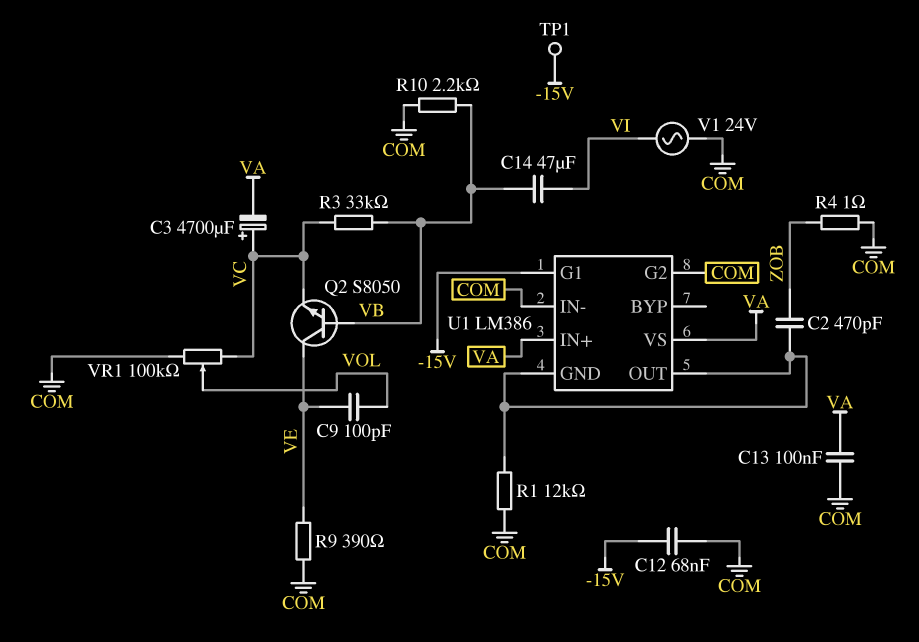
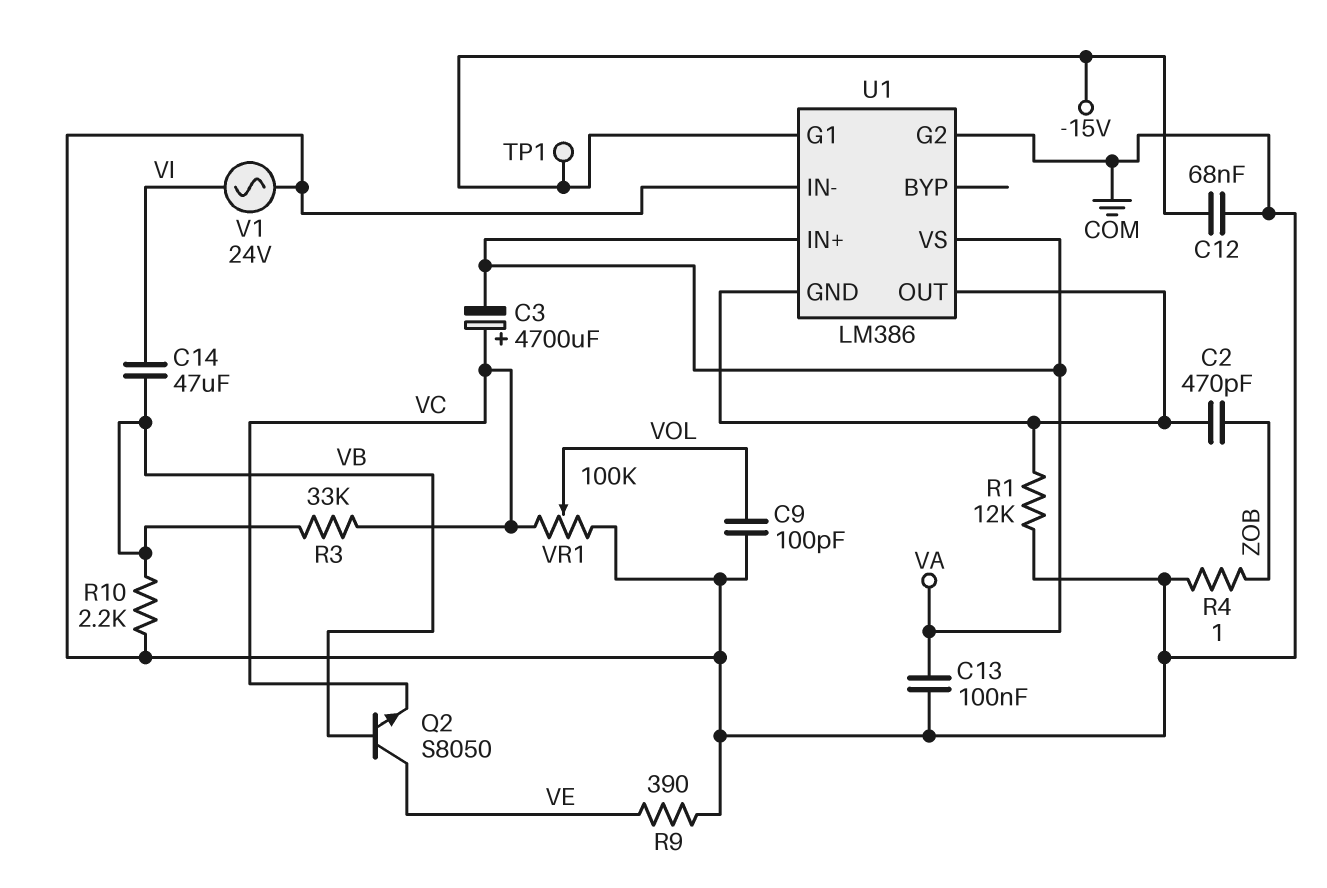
C9: 100pF (VE, VOL) -> 100pF (COM, VOL)

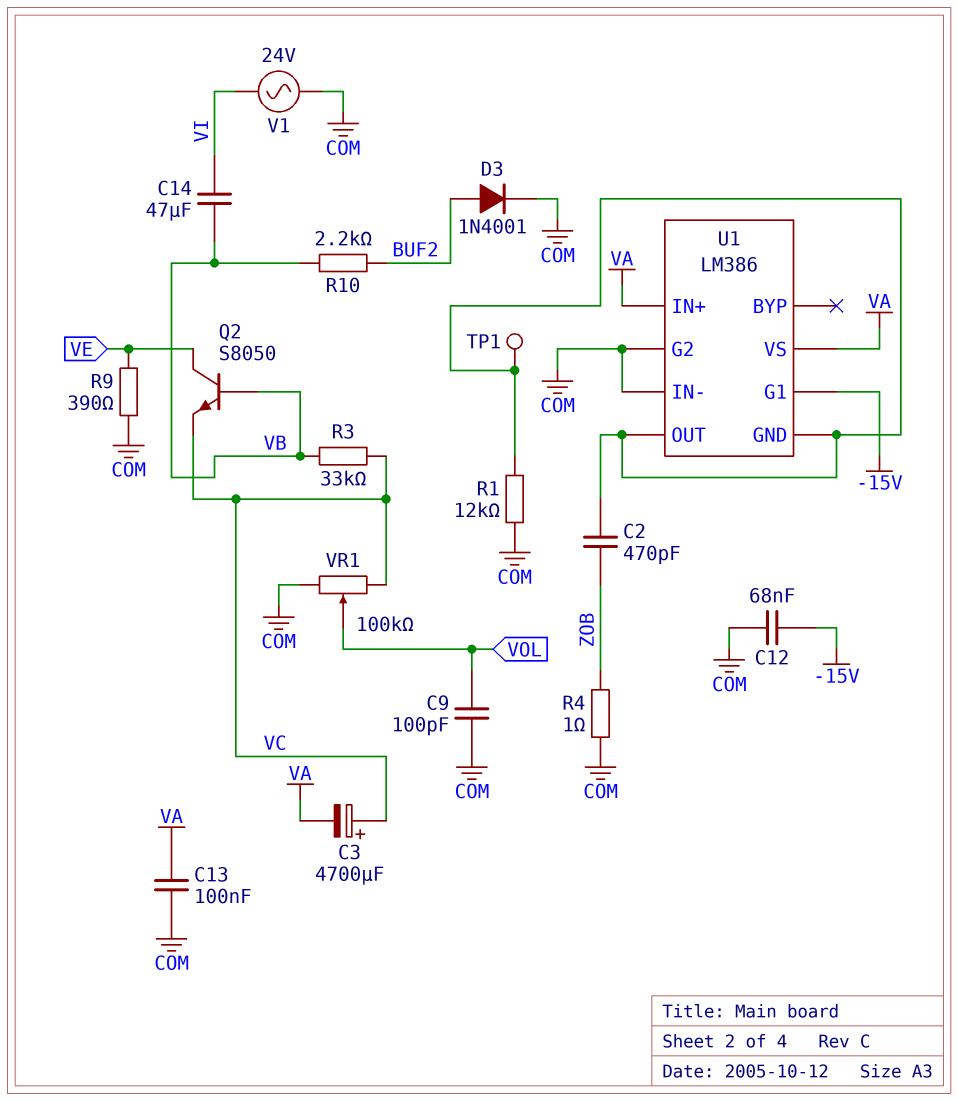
D3: none -> diode 1N4001 (A BUF2, K COM)
R10: 2.2k (COM, VB) -> 2.2k (BUF2, VB)
TP1: test point (-15V) -> test point (U1/GND)

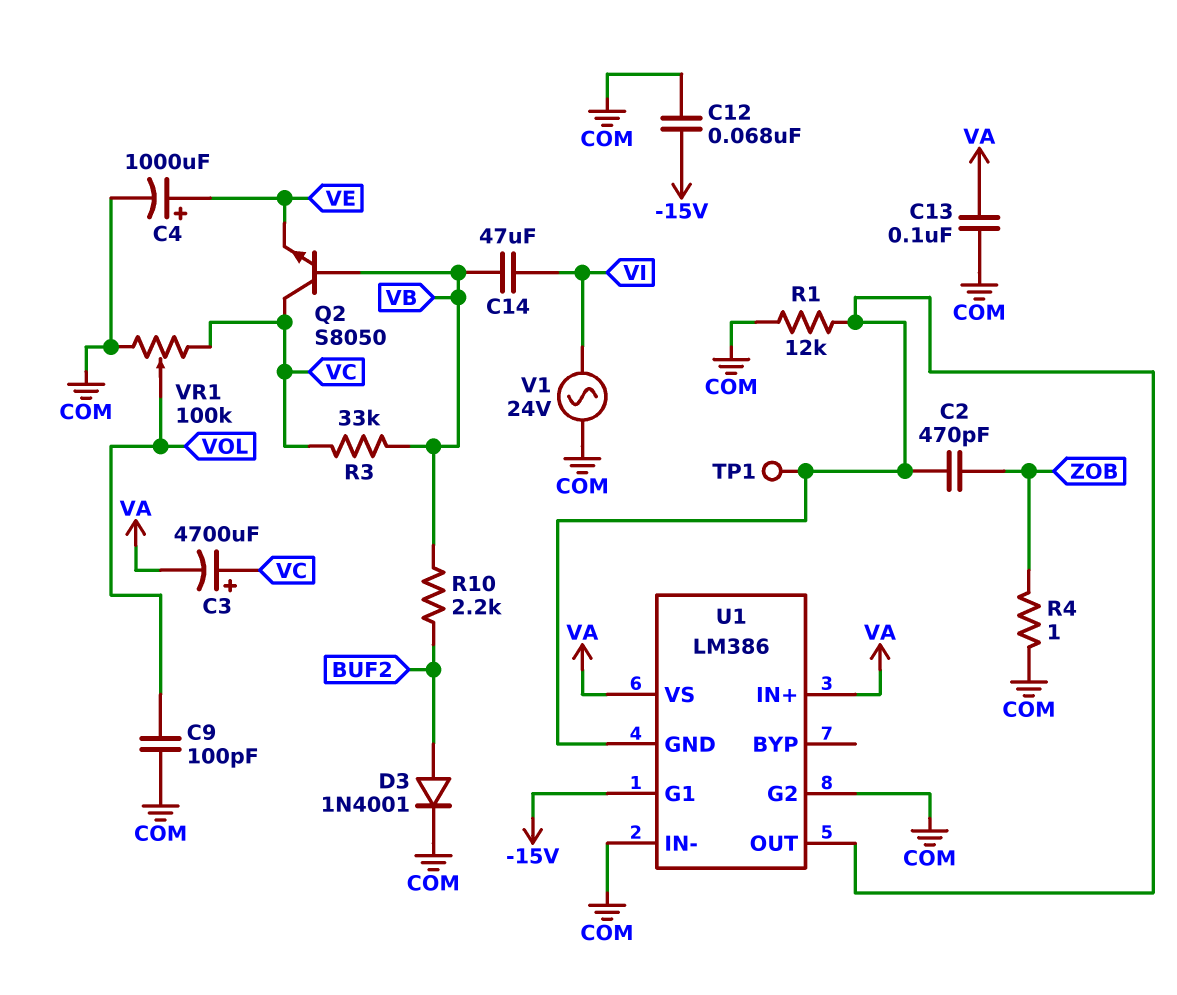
C4: none -> 1000uF (plus VE, minus COM)
Q2: NPN S8050 (B VB, C VE, E VC) -> NPN S8050 (B VB, C VC, E VE)
R9: 390 (COM, VE) -> none

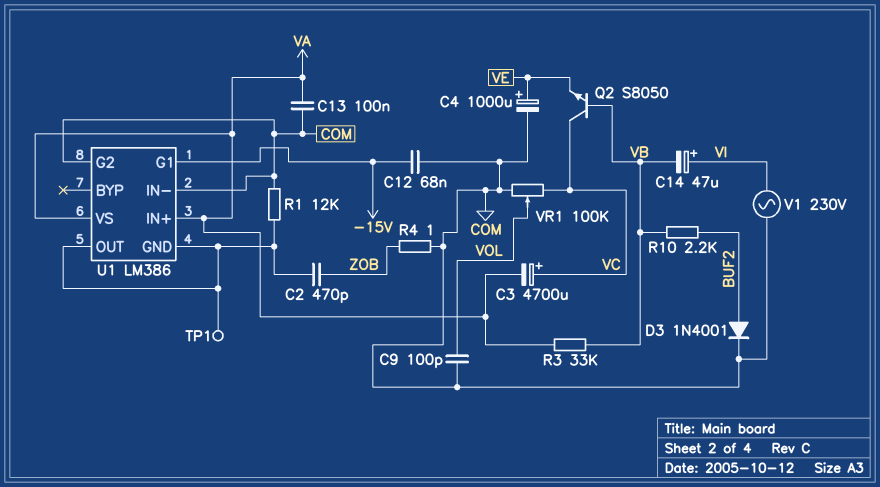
C14: 47uF (VB, VI) -> 47uF (plus VI, minus VB)
R3: 33k (VB, VC) -> 33k (VA, VB)
V1: AC 24V (COM, VI) -> AC 230V (COM, VI)

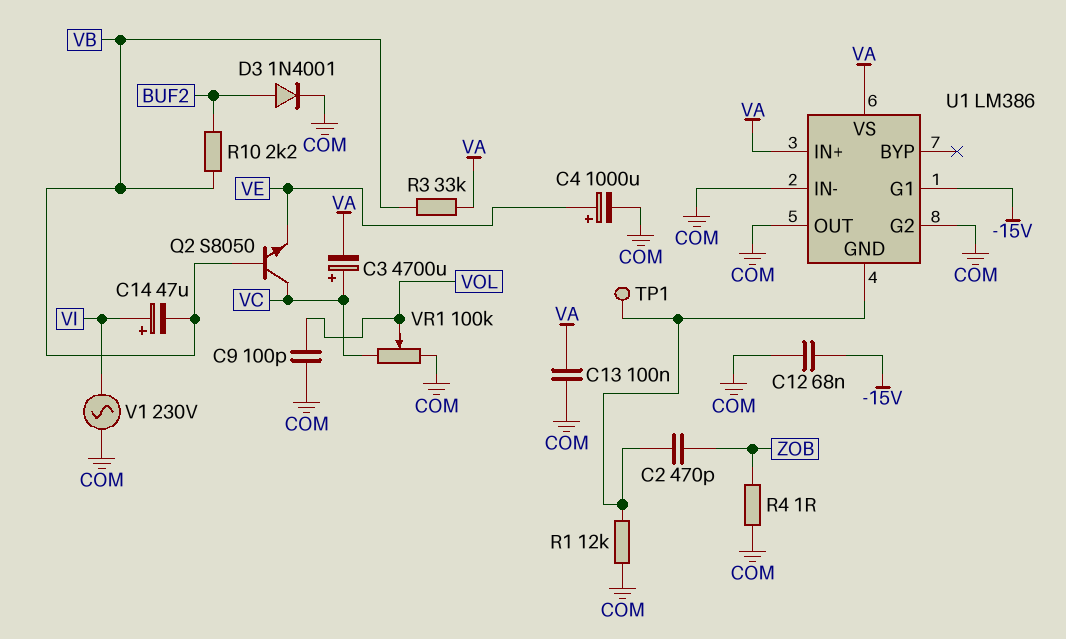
U1 pin OUT: U1/GND -> COM

